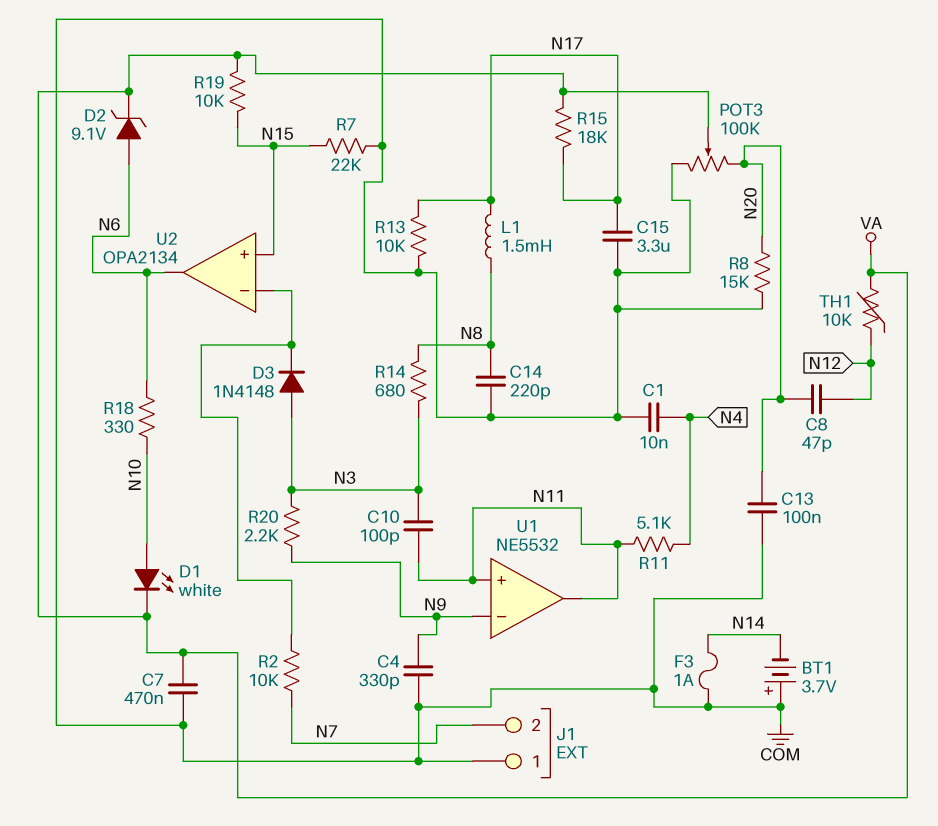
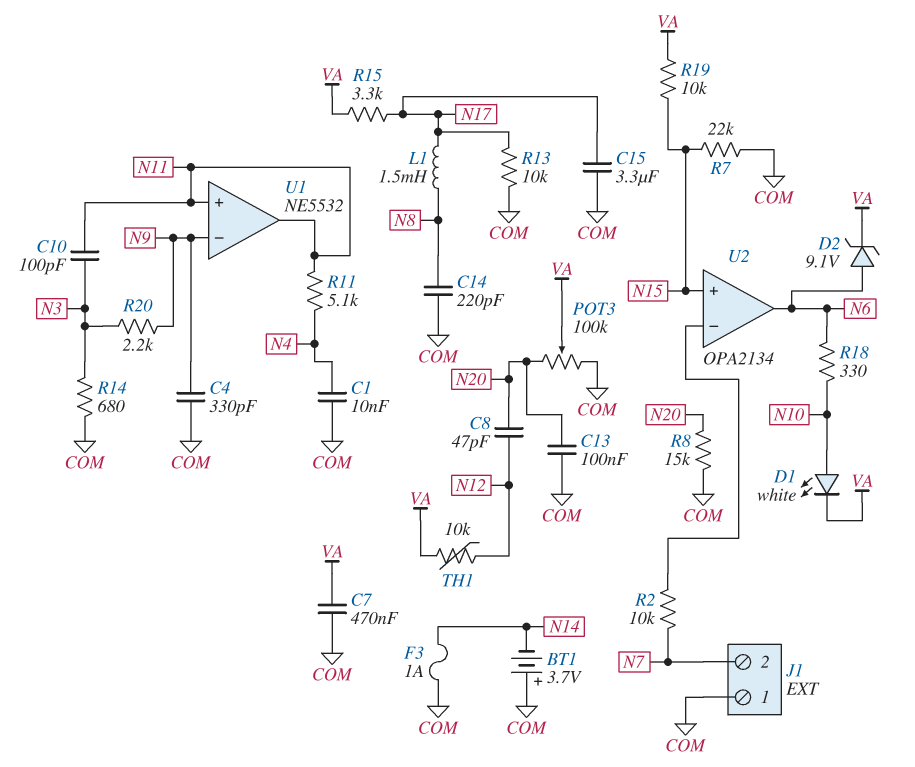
D3: diode 1N4148 (A N3, K U2/in-) -> none
R14: 680 (N3, N8) -> 680 (COM, N3)
R15: 18k (N17, VA) -> 3.3k (N17, VA)

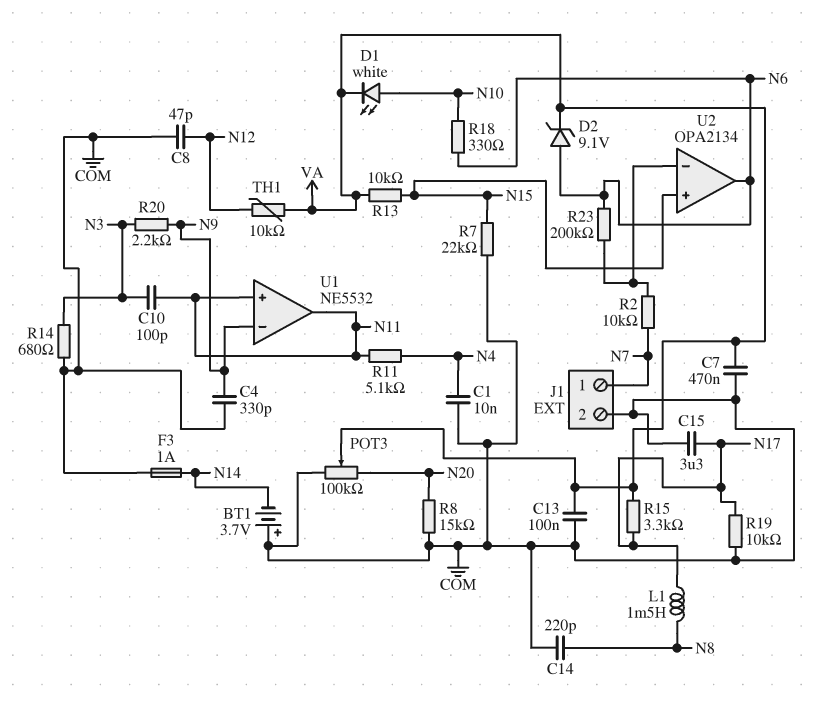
C8: 47pF (N12, N20) -> 47pF (COM, N12)
C13: 100nF (COM, N20) -> 100nF (COM, VA)
J1 pin 1: COM -> N7
J1 pin 2: N7 -> COM
R13: 10k (COM, N17) -> 10k (N15, VA)
R19: 10k (N15, VA) -> 10k (COM, N17)
R23: none -> 200k (N6, U2/in-)

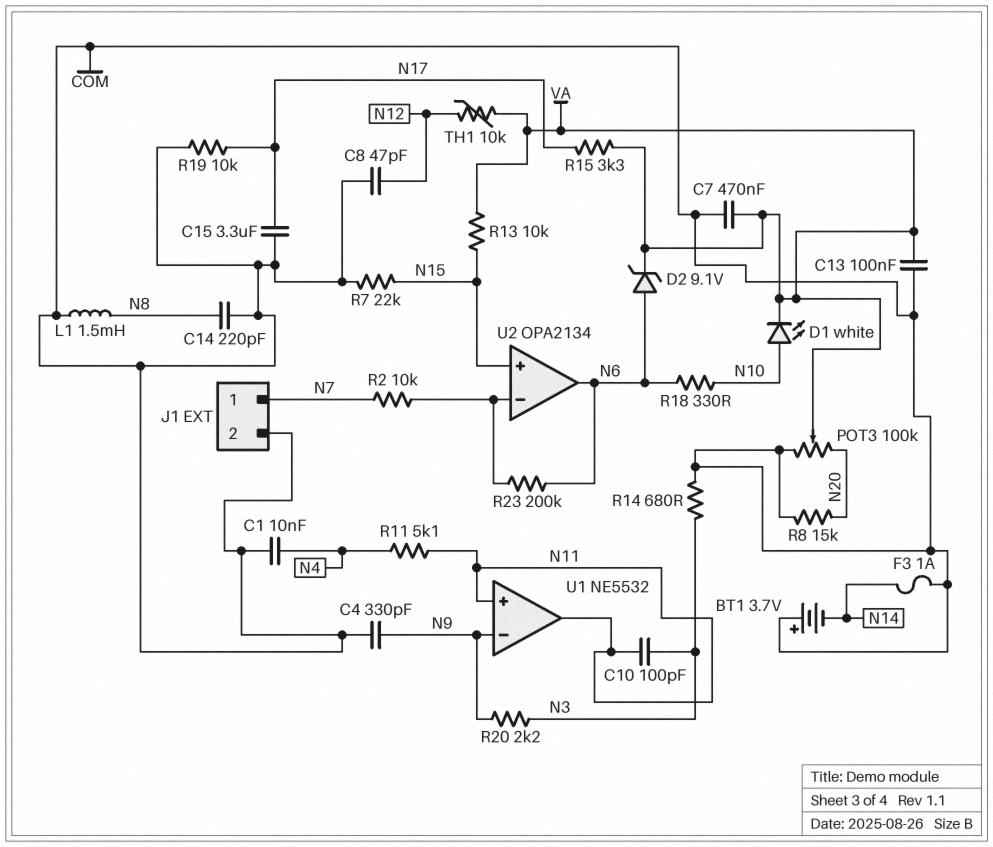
L1: 1.5mH (N8, N17) -> 1.5mH (COM, N8)

